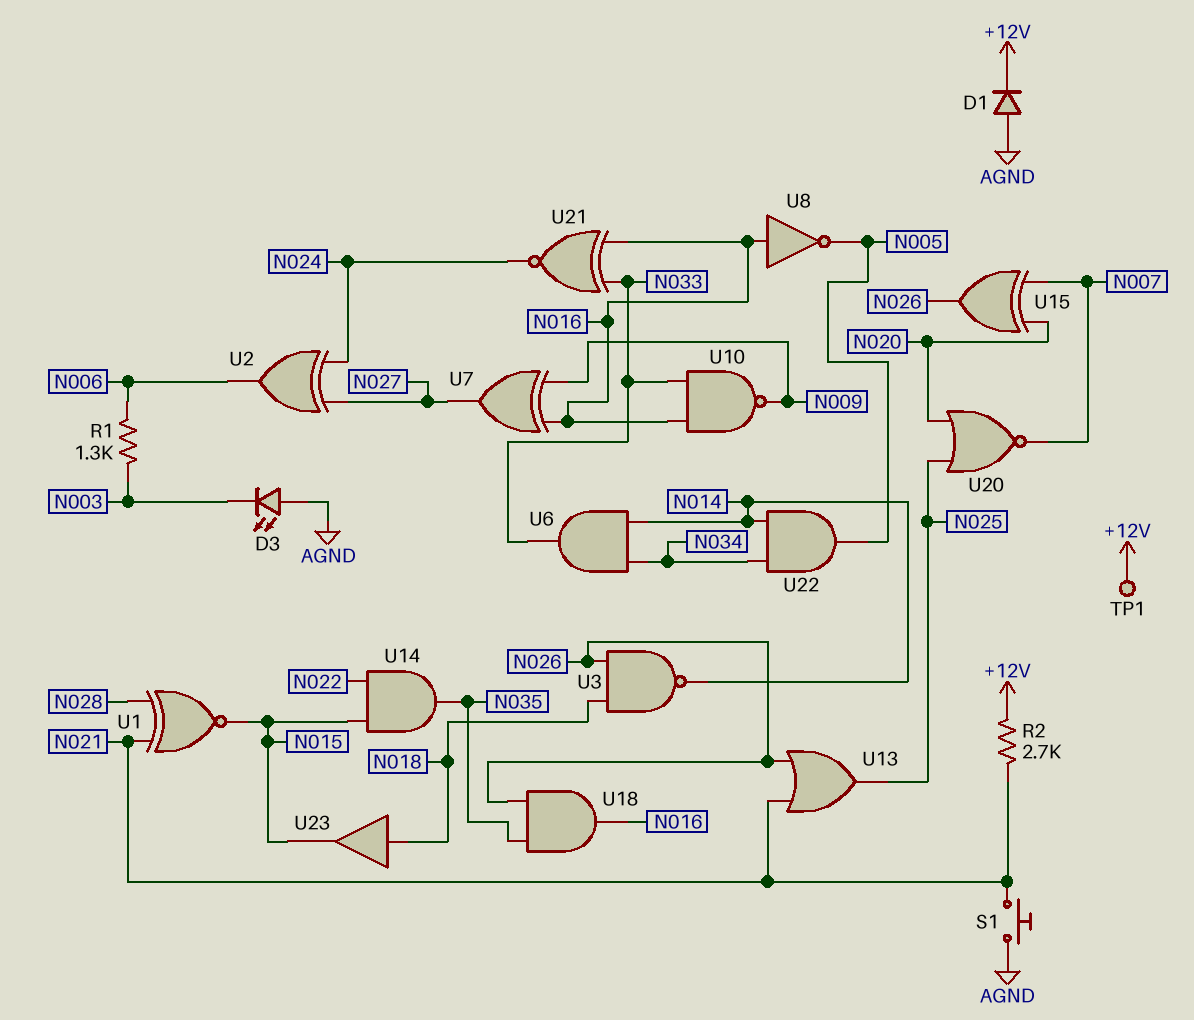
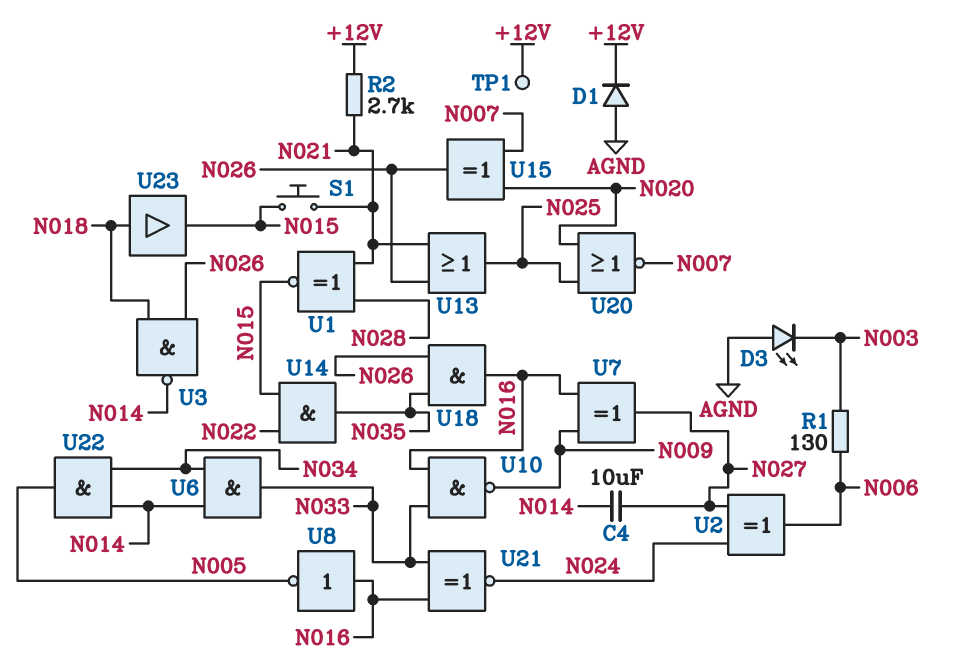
C4: none -> 10uF (N014, N027)
R1: 1.3k (N003, N006) -> 130 (N003, N006)
S1: button (AGND, N021) -> button (N015, N021)

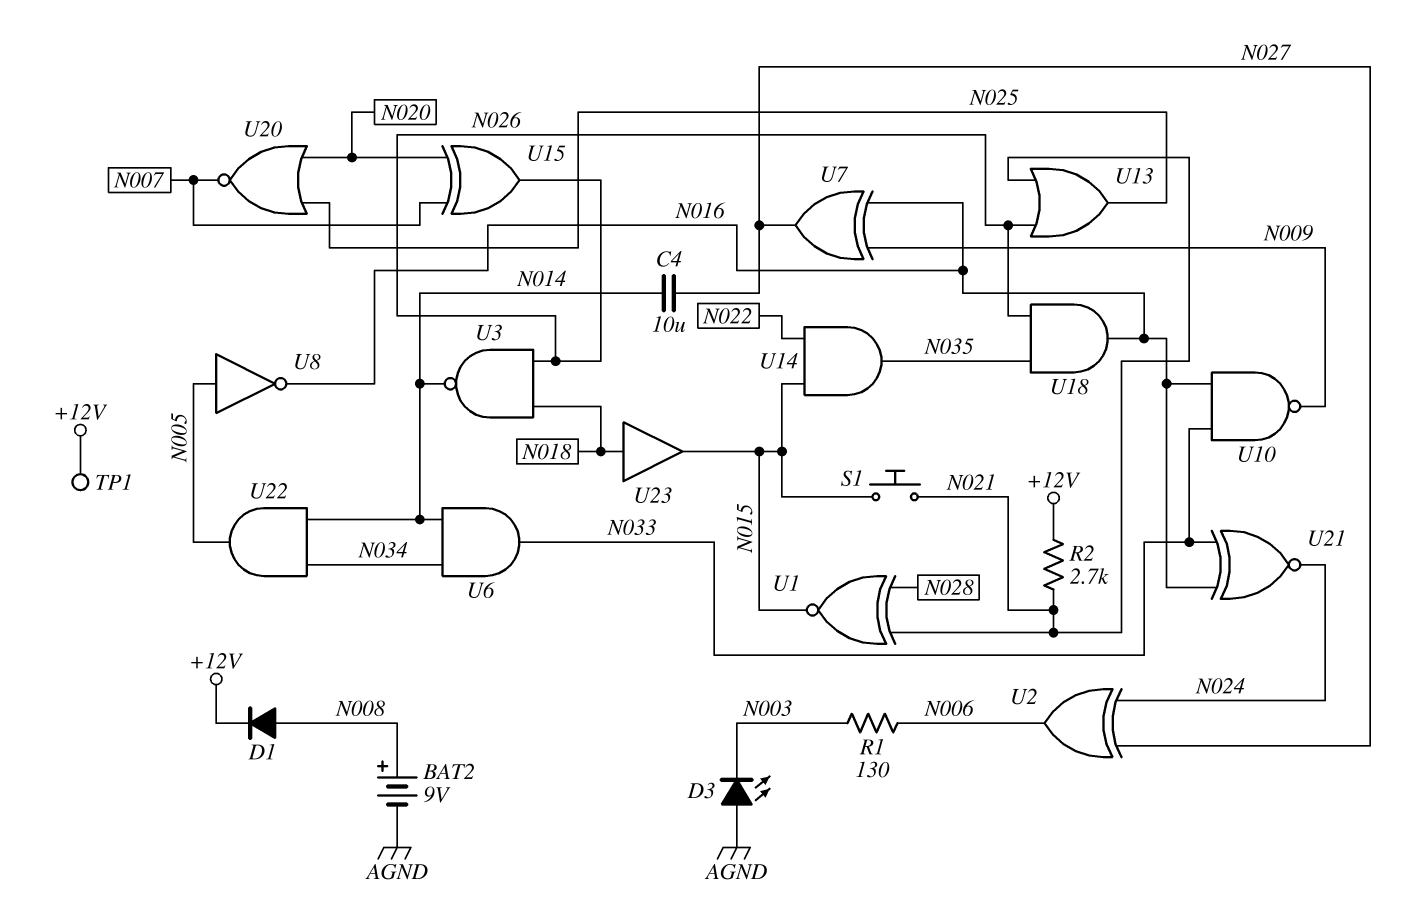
BAT2: none -> 9V (plus N008, minus AGND)
D1: diode (A AGND, K +12V) -> diode (A N008, K +12V)
U8: NOT (in N016, out N005) -> NOT (in N005, out N016)

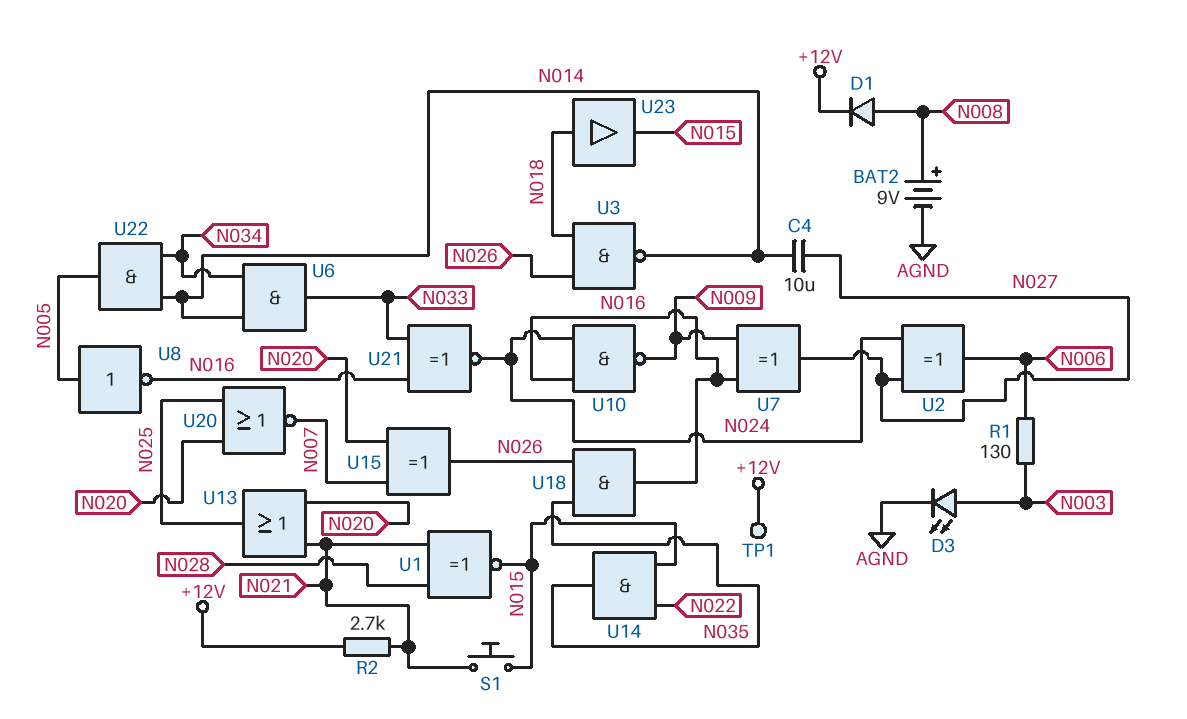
D3: LED (A AGND, K N003) -> LED (A N003, K AGND)
U10: NAND (in N016, in N033, out N009) -> NAND (in N016, in N024, out N009)
U13: OR (in N021, in N026, out N025) -> OR (in N020, in N021, out N025)

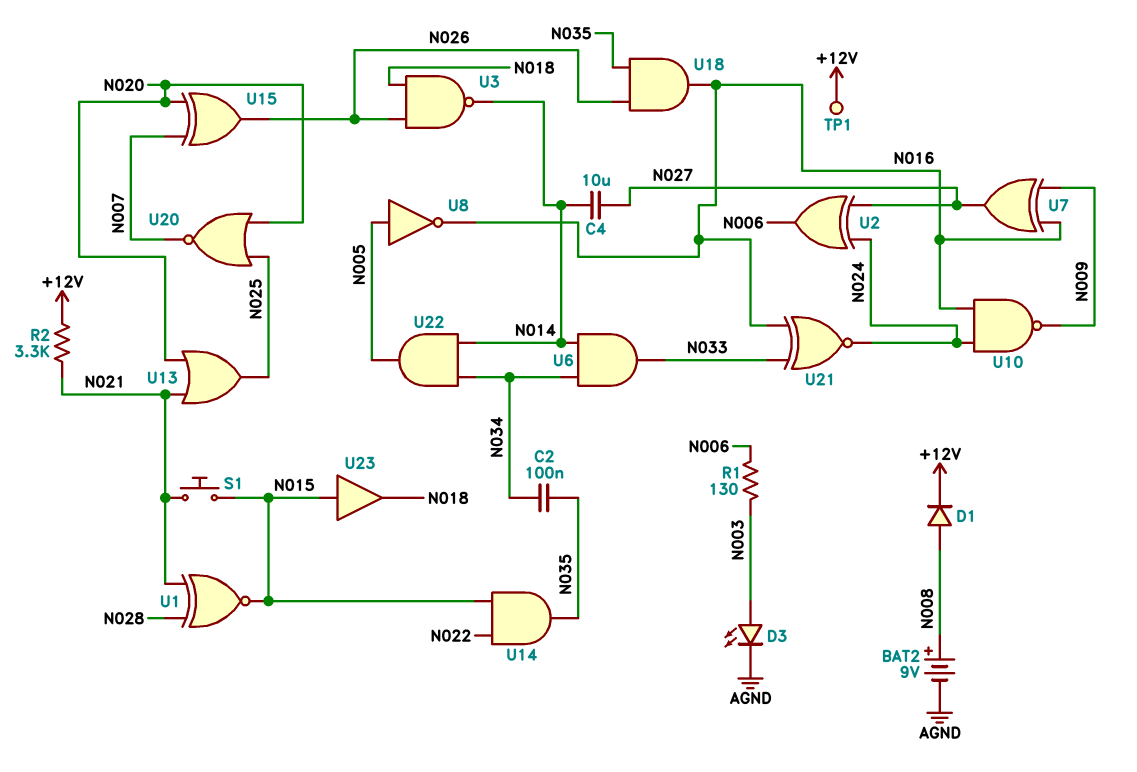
C2: none -> 100nF (N034, N035)
R2: 2.7k (+12V, N021) -> 3.3k (+12V, N021)
U23: buffer (in N018, out N015) -> buffer (in N015, out N018)

